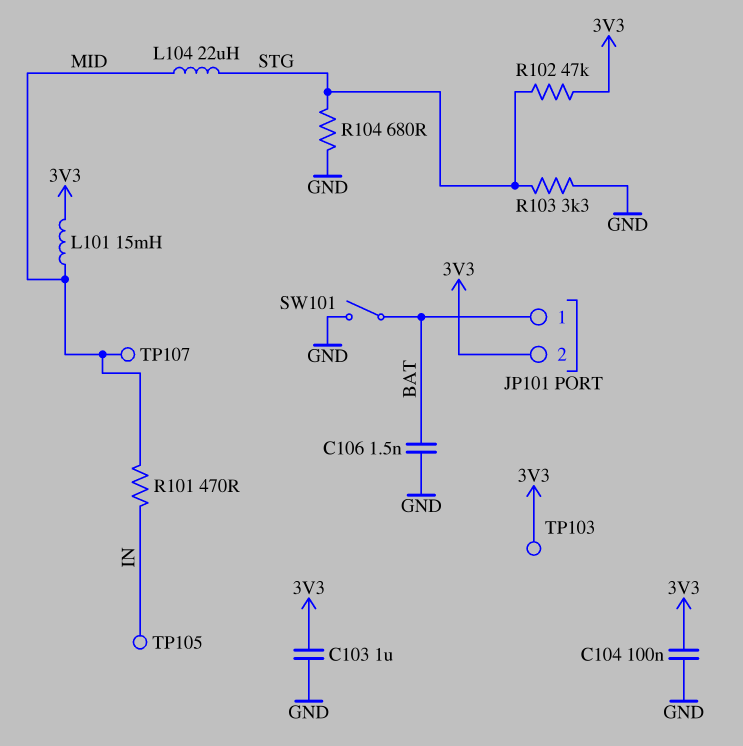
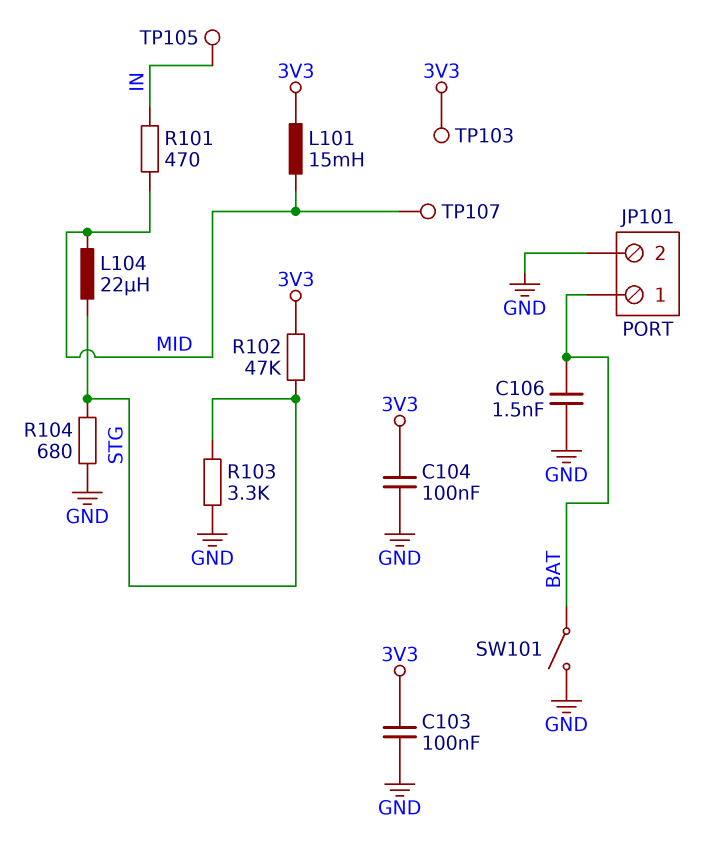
C103: 1uF (3V3, GND) -> 100nF (3V3, GND)
JP101 pin 2: 3V3 -> GND

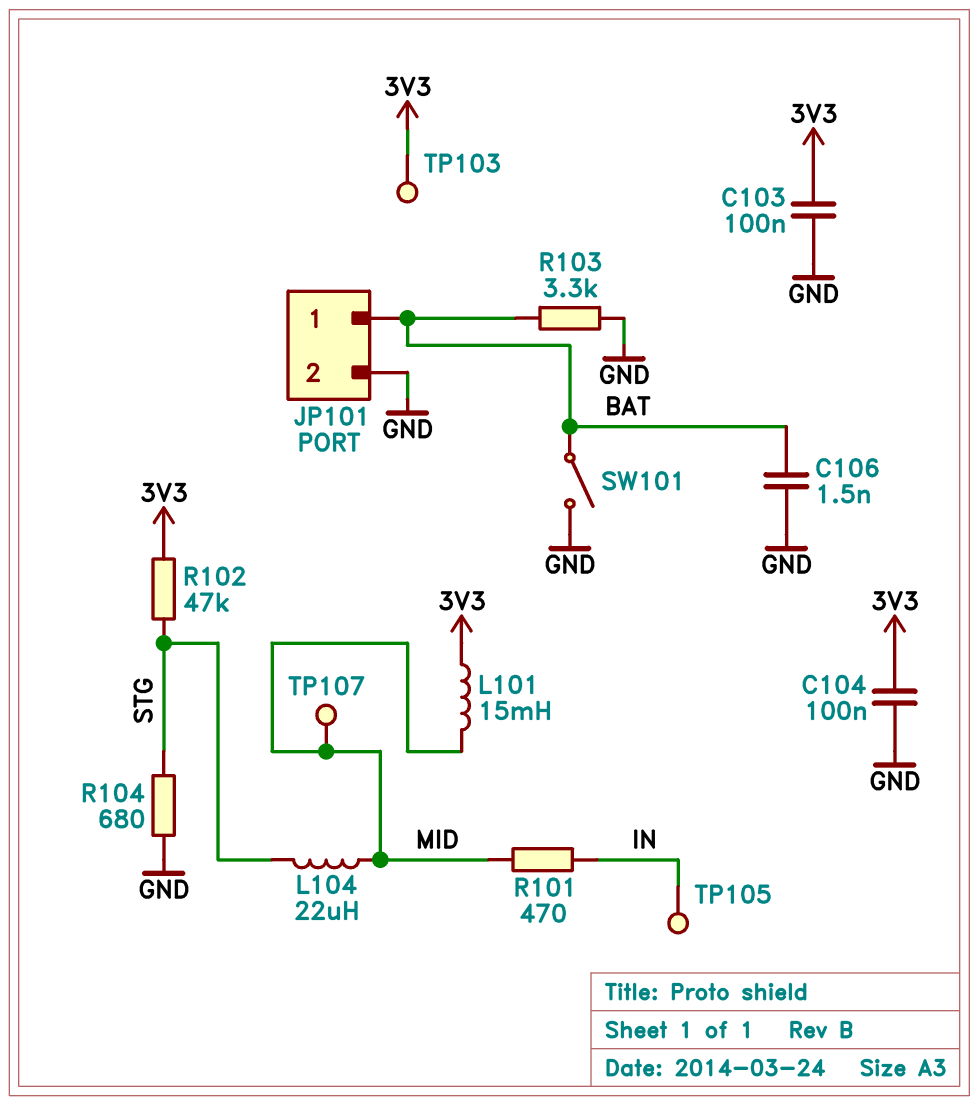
R103: 3.3k (GND, STG) -> 3.3k (BAT, GND)

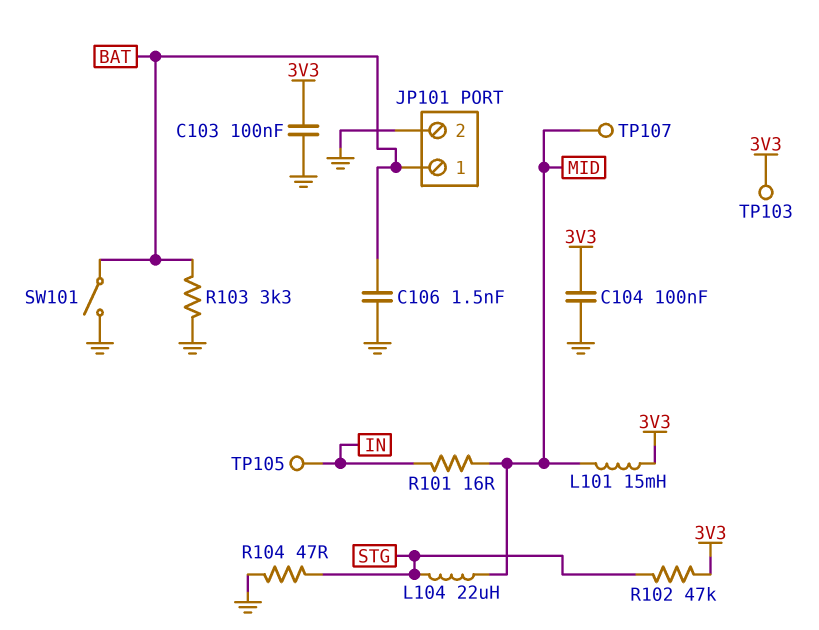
R101: 470 (IN, MID) -> 16 (IN, MID)
R104: 680 (GND, STG) -> 47 (GND, STG)

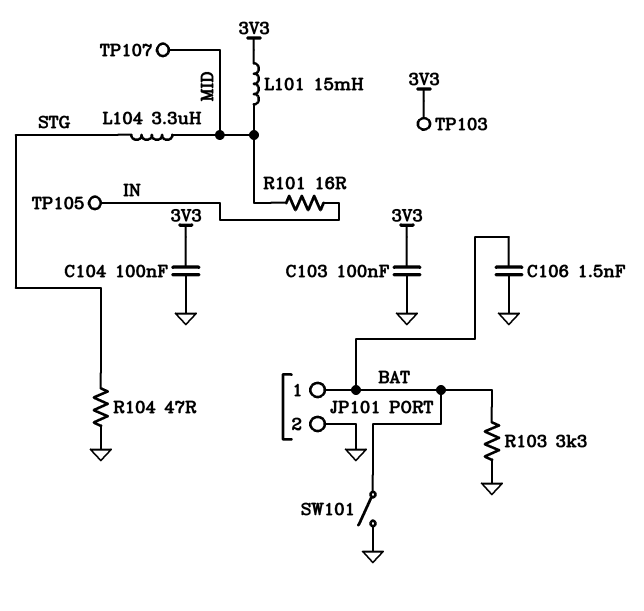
L104: 22uH (MID, STG) -> 3.3uH (MID, STG)
R102: 47k (3V3, STG) -> none

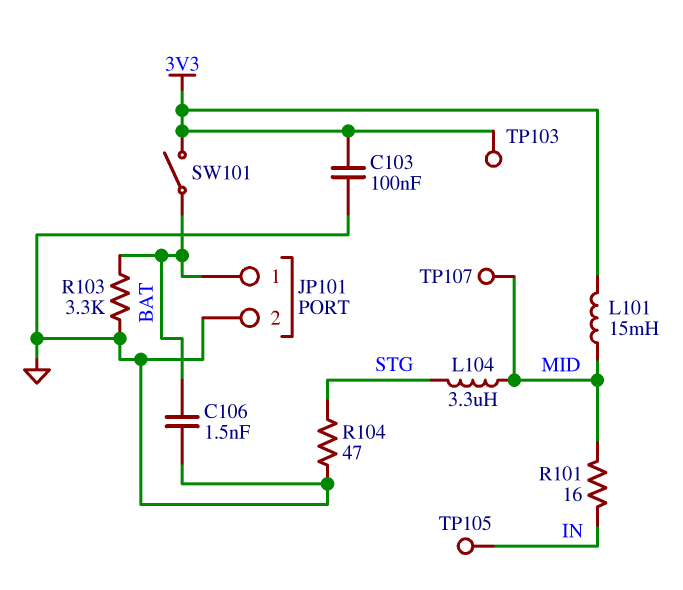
C104: 100nF (3V3, GND) -> none
SW101: switch (BAT, GND) -> switch (3V3, BAT)

